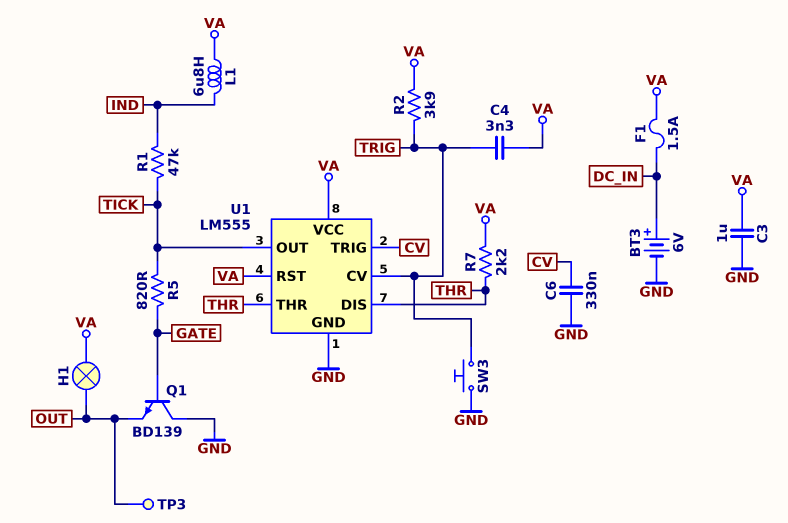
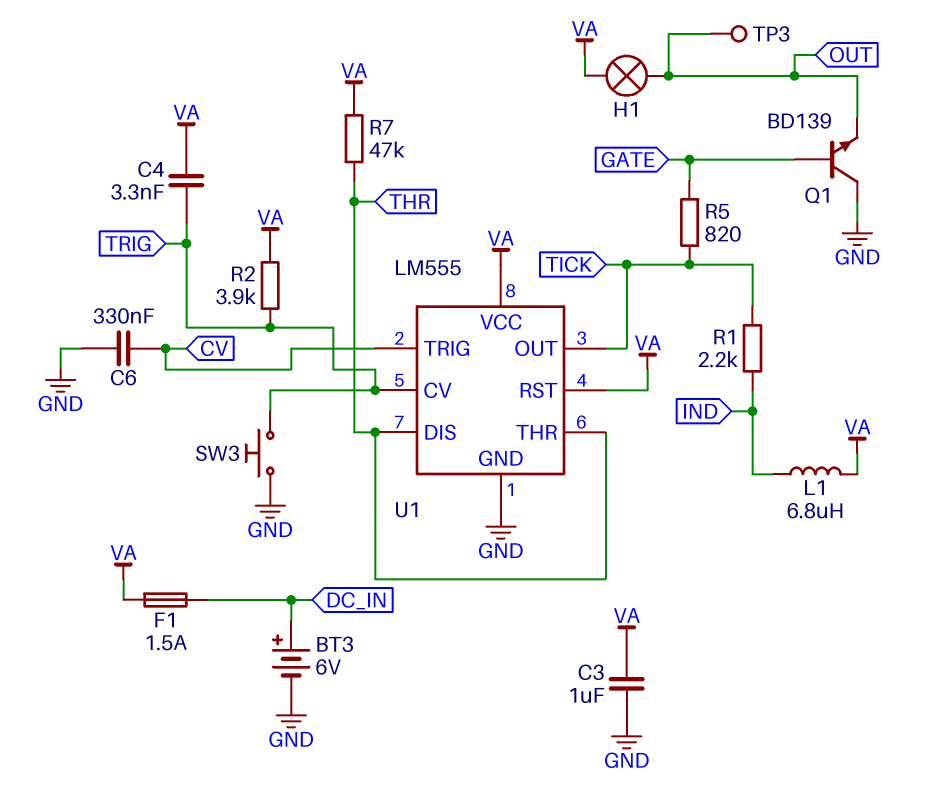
R1: 47k (IND, TICK) -> 2.2k (IND, TICK)
R7: 2.2k (THR, VA) -> 47k (THR, VA)

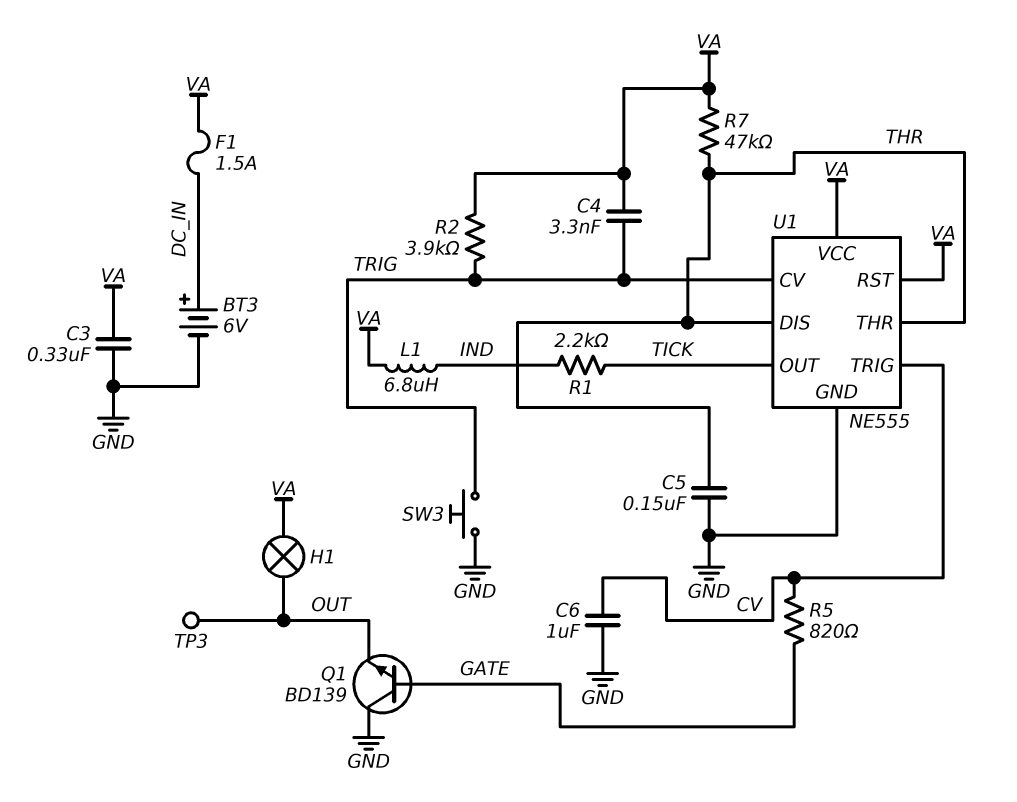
C3: 1uF (GND, VA) -> 330nF (GND, VA)
C5: none -> 150nF (GND, THR)
C6: 330nF (CV, GND) -> 1uF (CV, GND)
R5: 820 (GATE, TICK) -> 820 (CV, GATE)
U1: LM555 -> NE555

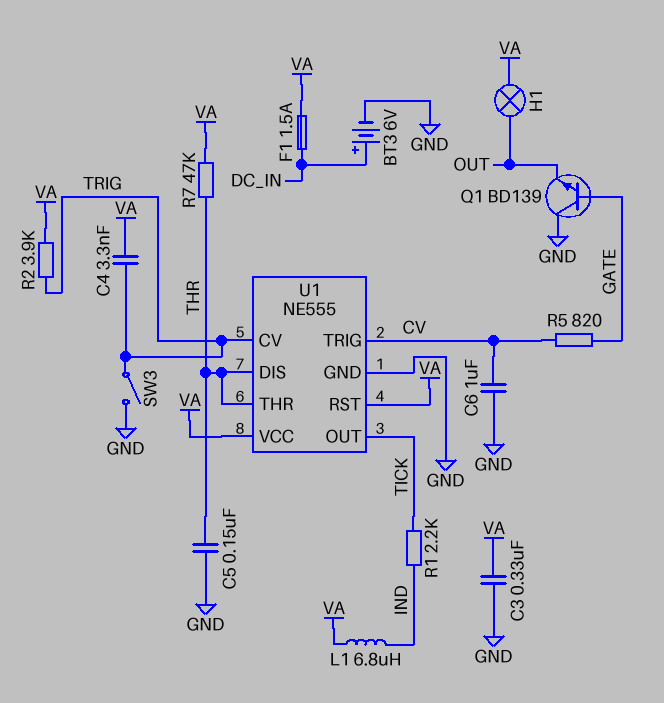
SW3: button (GND, TRIG) -> switch (GND, TRIG)
TP3: test point (OUT) -> none

